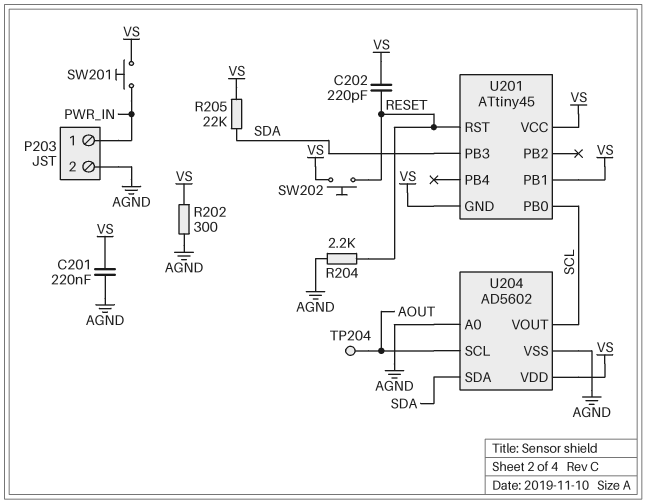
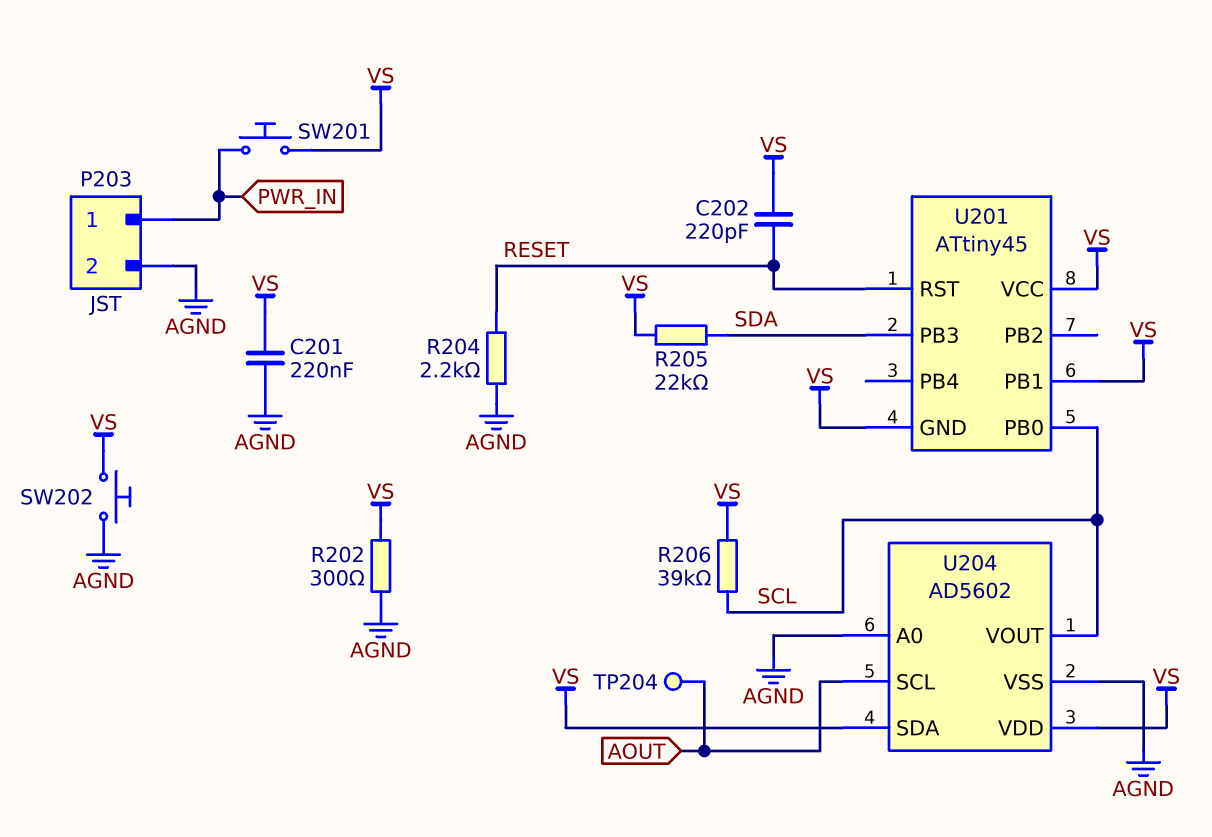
R206: none -> 39k (SCL, VS)
SW202: button (RESET, VS) -> button (AGND, VS)
U204 pin SDA: SDA -> VS

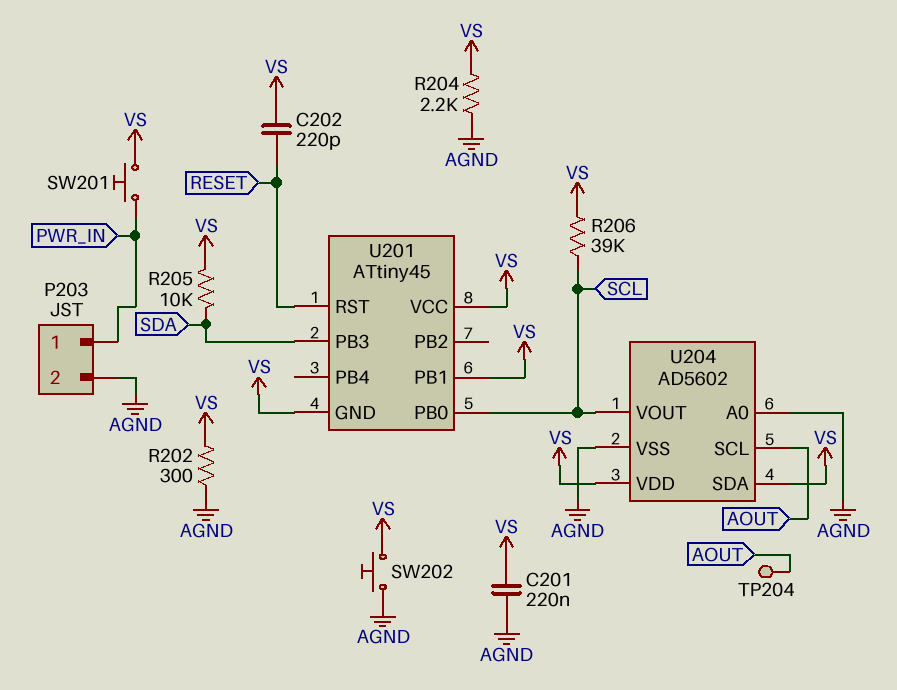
R204: 2.2k (AGND, RESET) -> 2.2k (AGND, VS)
R205: 22k (SDA, VS) -> 10k (SDA, VS)

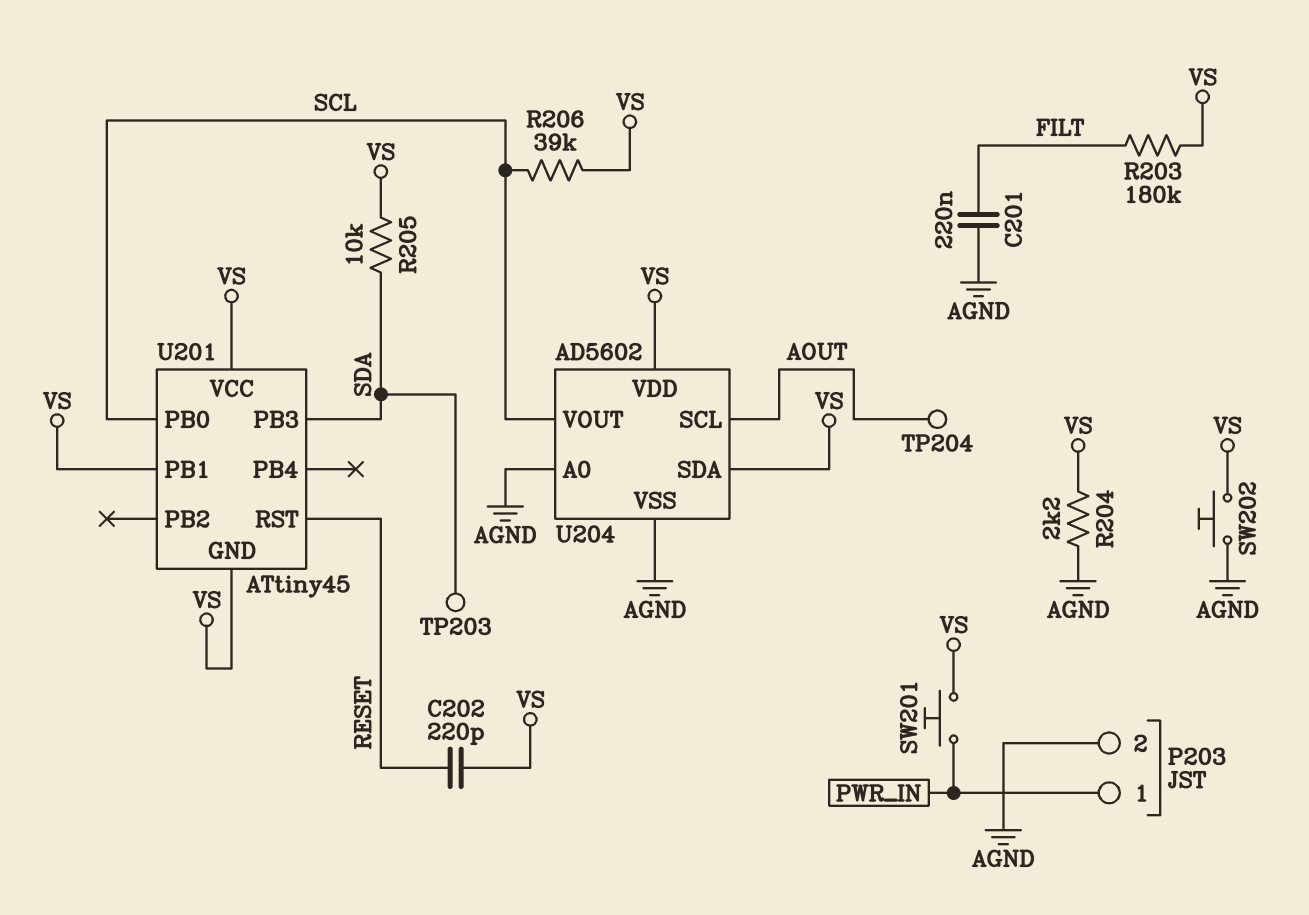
C201: 220nF (AGND, VS) -> 220nF (AGND, FILT)
R202: 300 (AGND, VS) -> none
R203: none -> 180k (FILT, VS)
TP203: none -> test point (SDA)

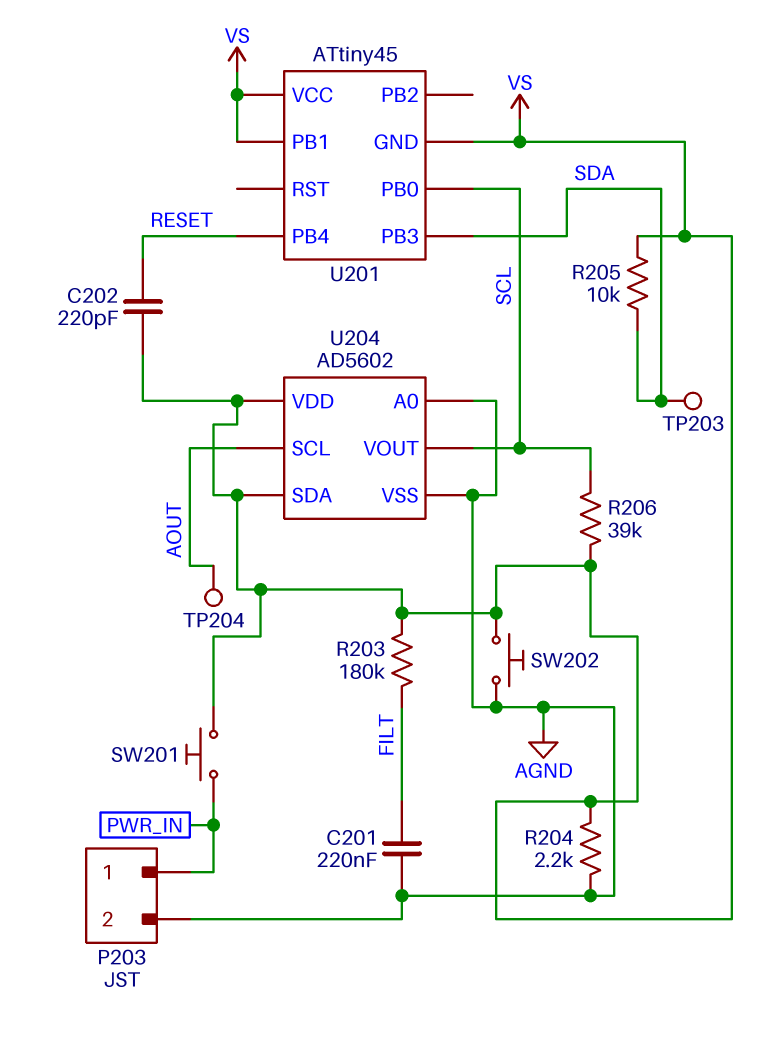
U201 pin PB4: none -> RESET
U201 pin RST: RESET -> none

